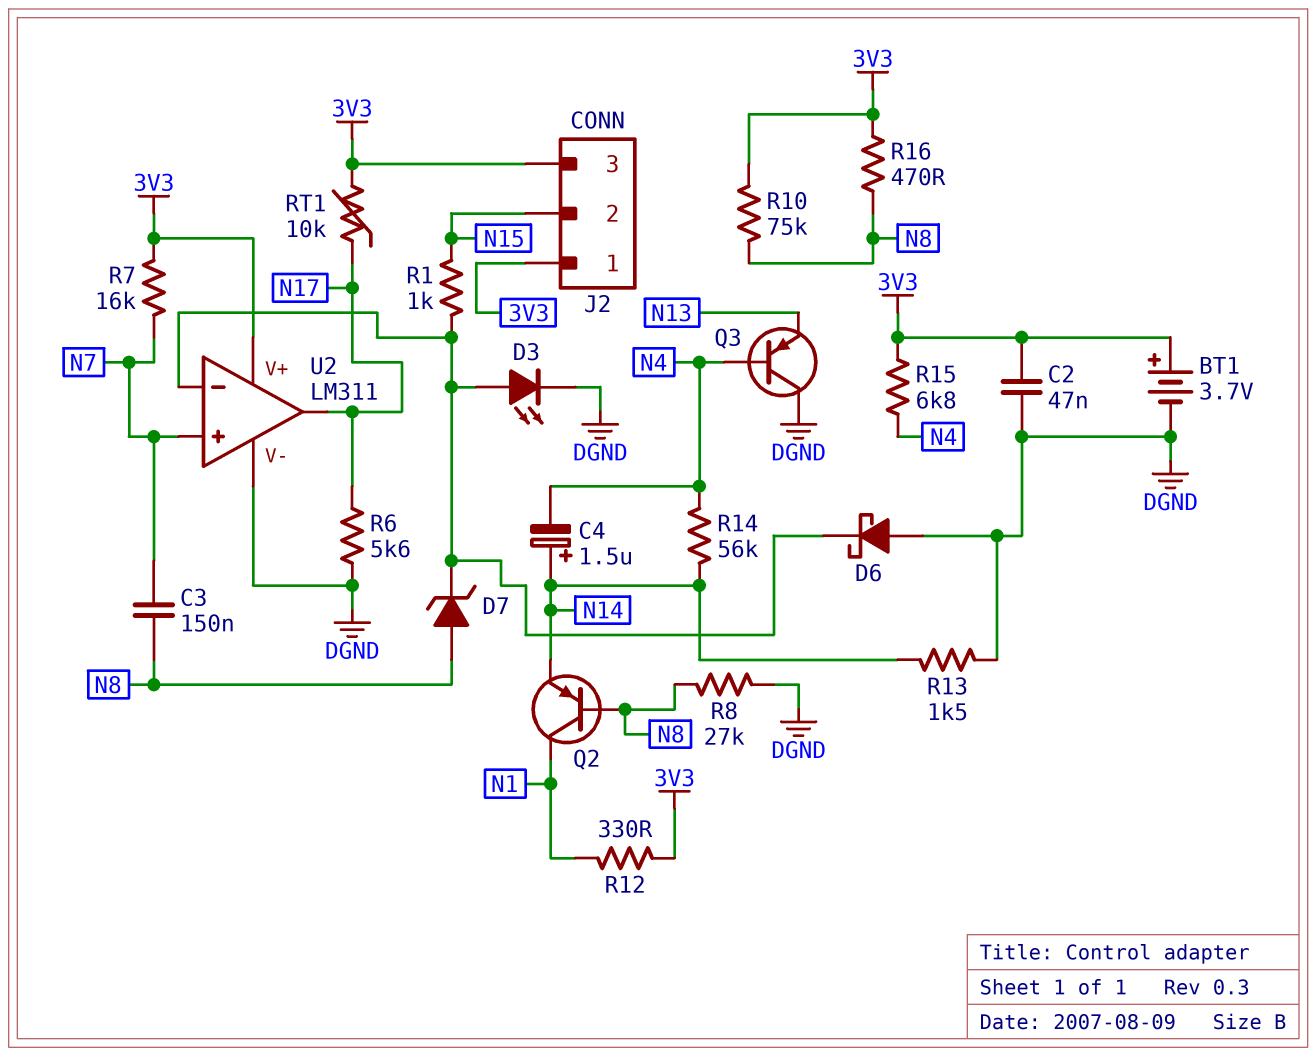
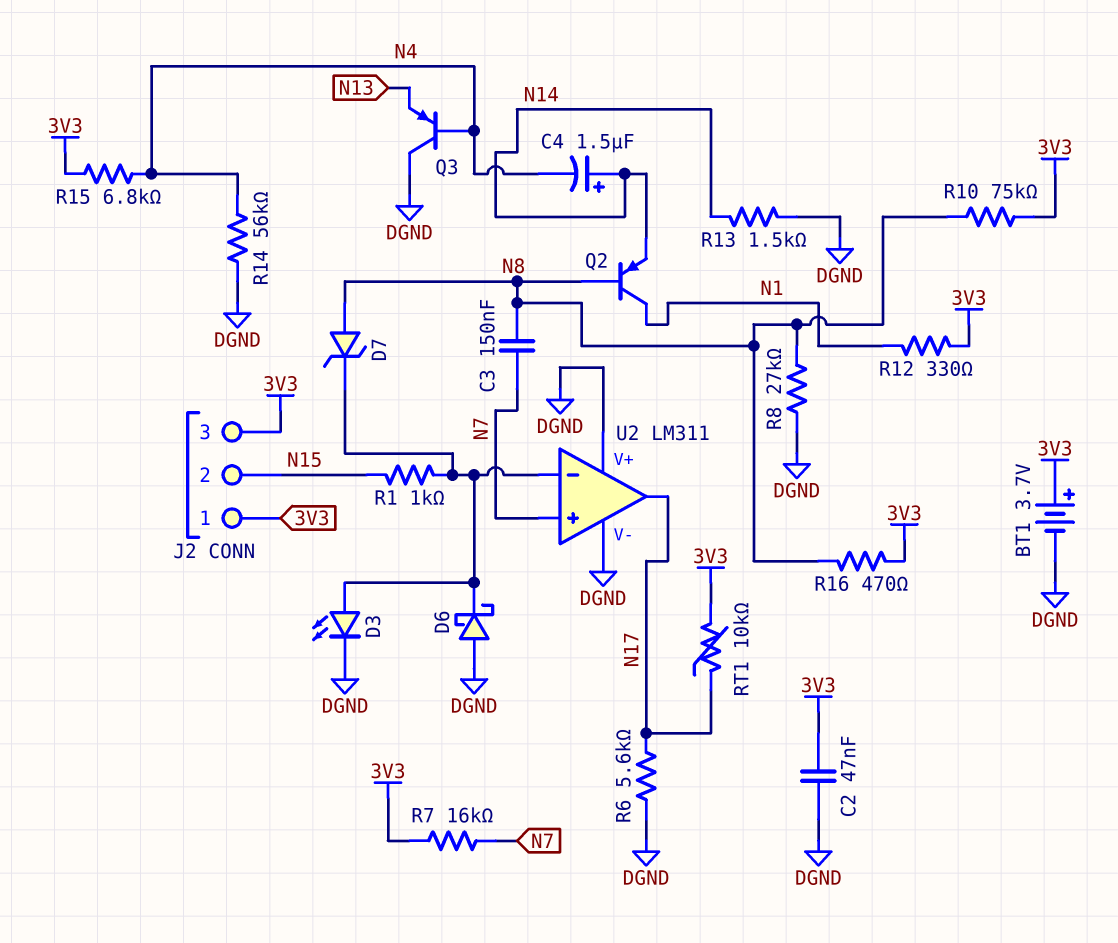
R14: 56k (N4, N14) -> 56k (DGND, N4)
U2 pin V+: 3V3 -> DGND

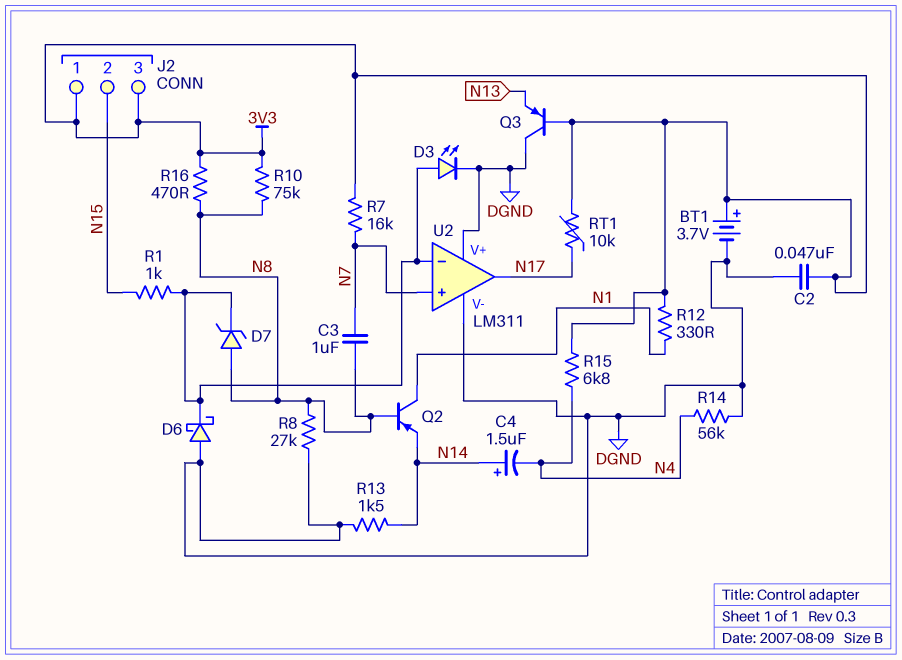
C3: 150nF (N7, N8) -> 1uF (N7, N8)
Q3: PNP (B N4, C DGND, E N13) -> PNP (B 3V3, C DGND, E N13)
R6: 5.6k (DGND, N17) -> none

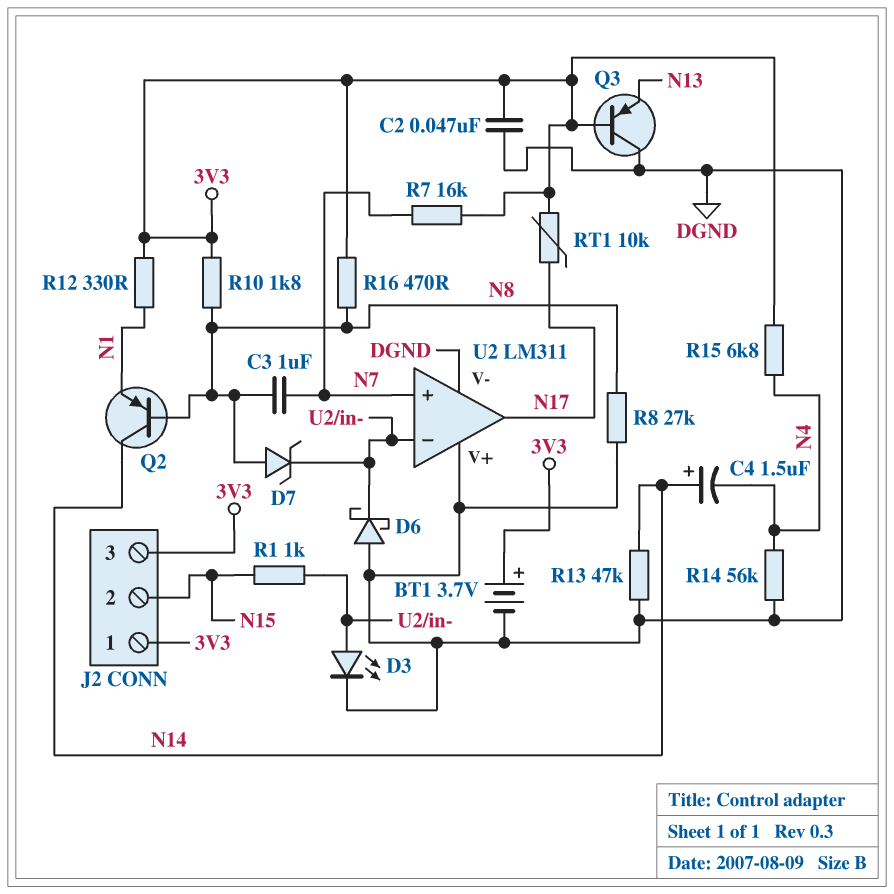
Q2: PNP (B N8, C N1, E N14) -> PNP (B N8, C N14, E N1)
R10: 75k (3V3, N8) -> 1.8k (3V3, N8)
R13: 1.5k (DGND, N14) -> 47k (DGND, N14)

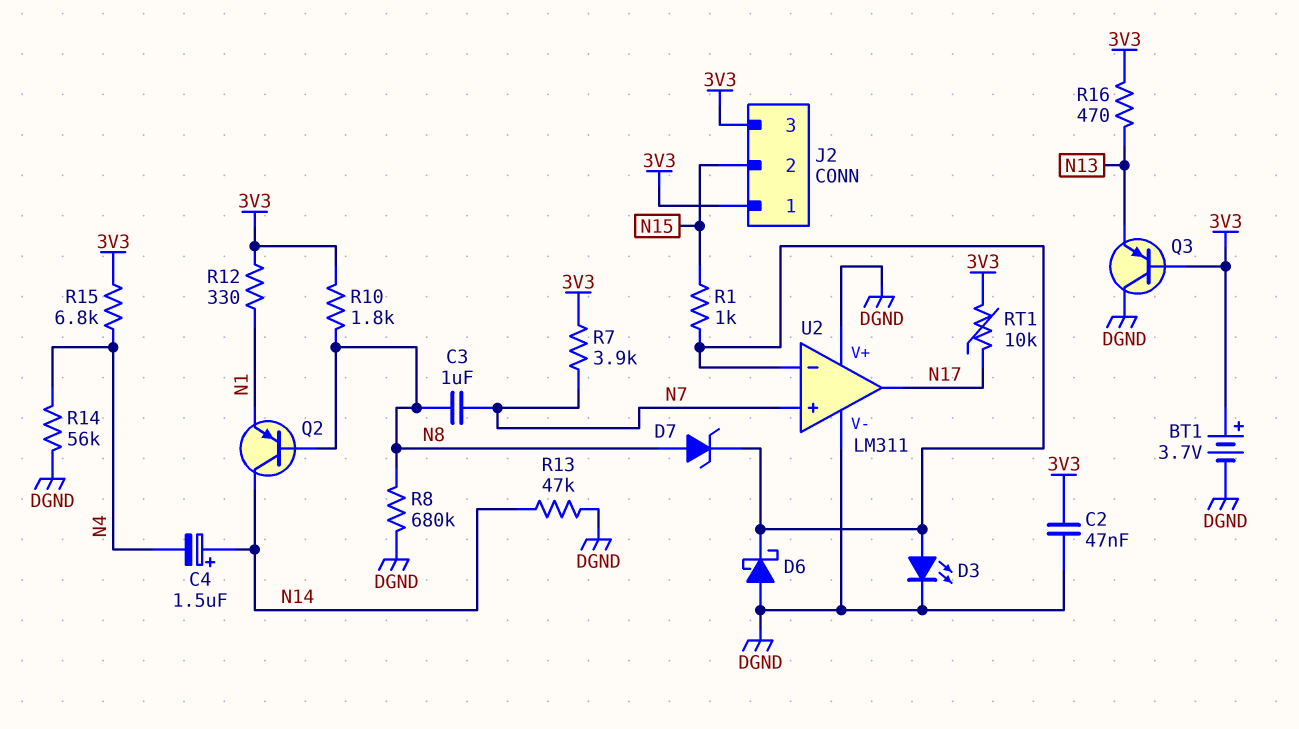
R7: 16k (3V3, N7) -> 3.9k (3V3, N7)
R8: 27k (DGND, N8) -> 680k (DGND, N8)
R16: 470 (3V3, N8) -> 470 (3V3, N13)

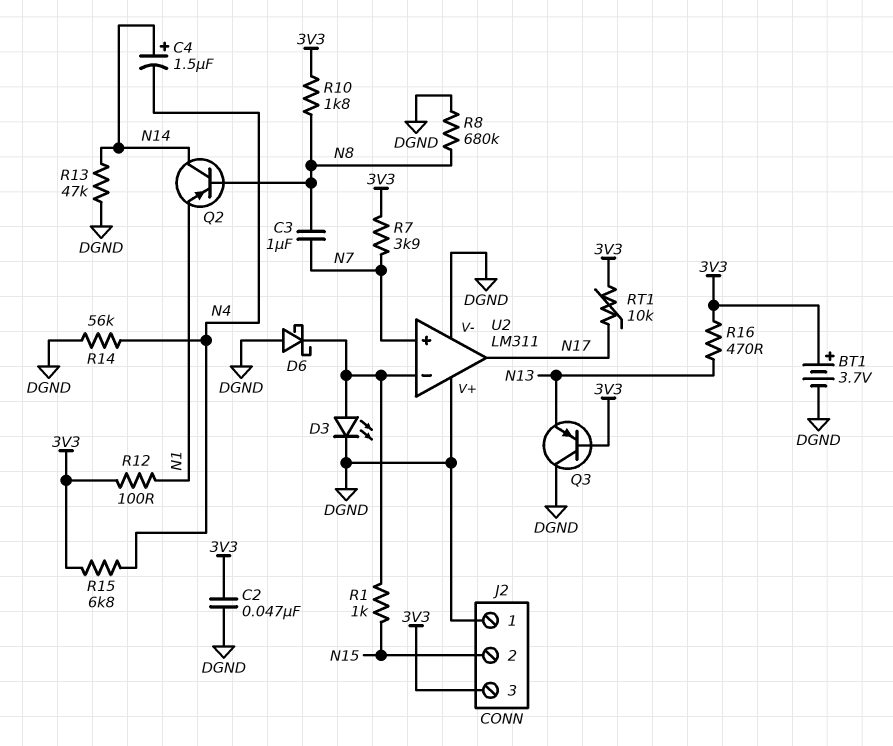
D7: zener (A N8, K U2/in-) -> none
J2 pin 1: 3V3 -> DGND
R12: 330 (3V3, N1) -> 100 (3V3, N1)

